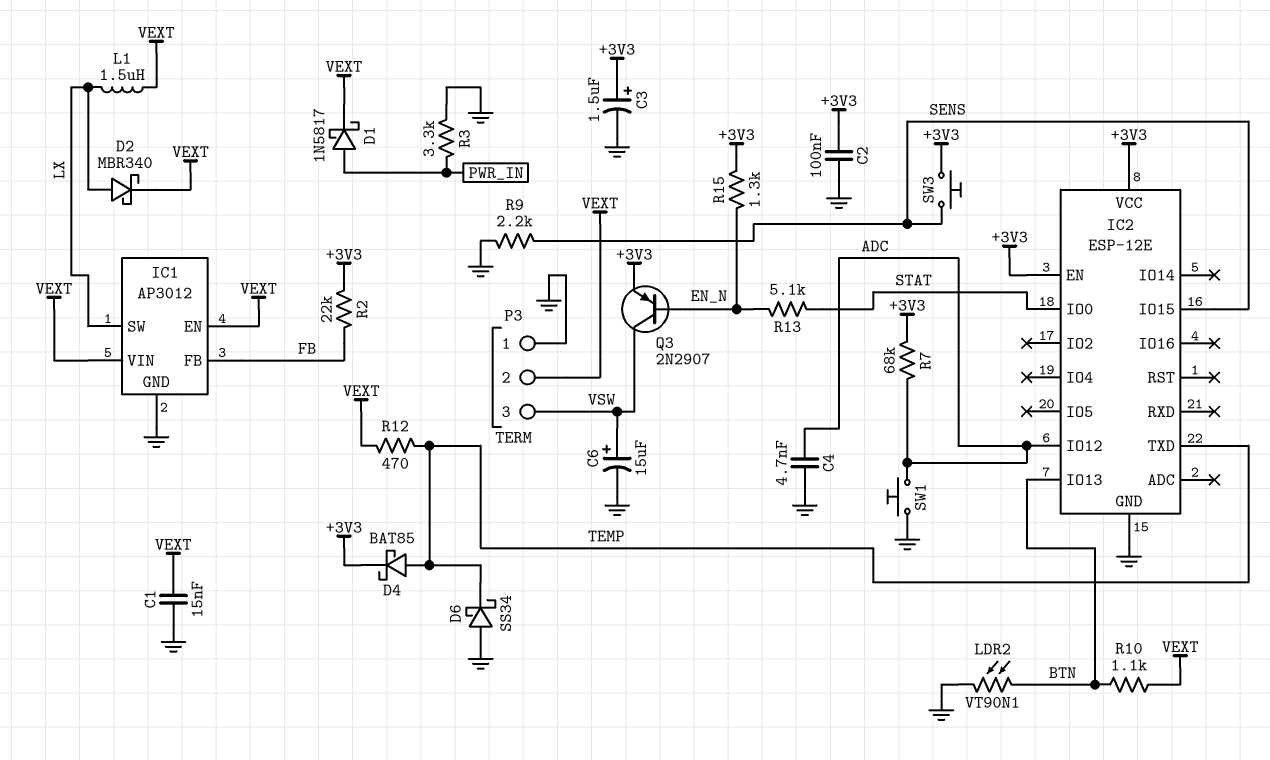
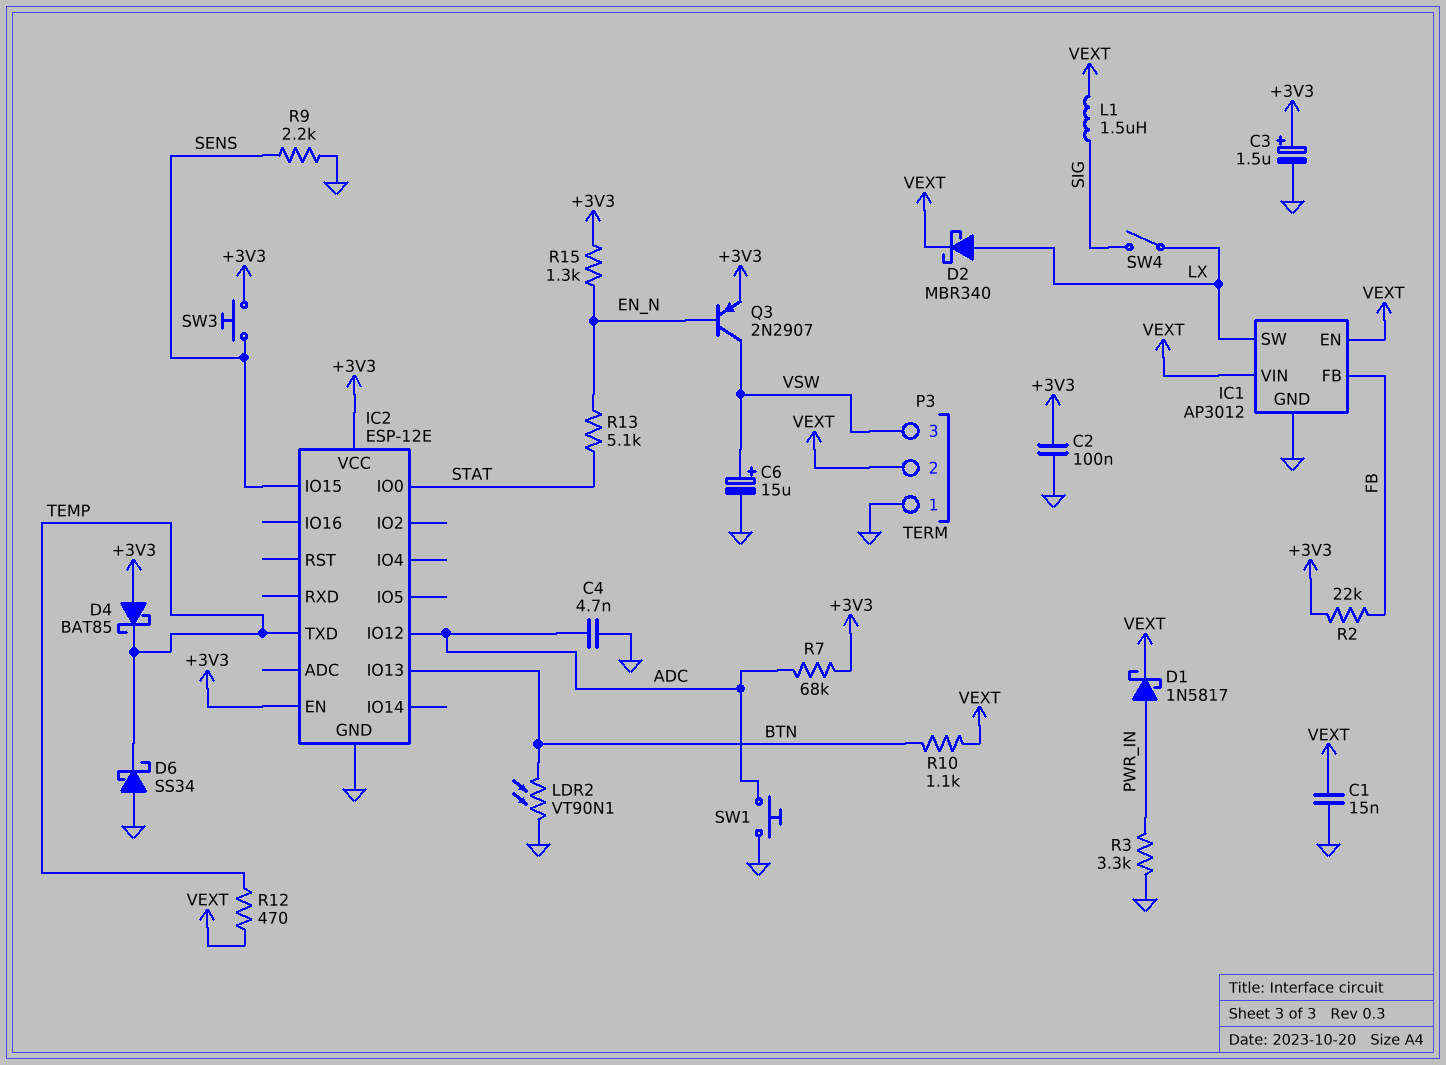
D4: schottky BAT85 (A TEMP, K +3V3) -> schottky BAT85 (A +3V3, K TEMP)
L1: 1.5uH (LX, VEXT) -> 1.5uH (SIG, VEXT)
SW4: none -> switch (LX, SIG)

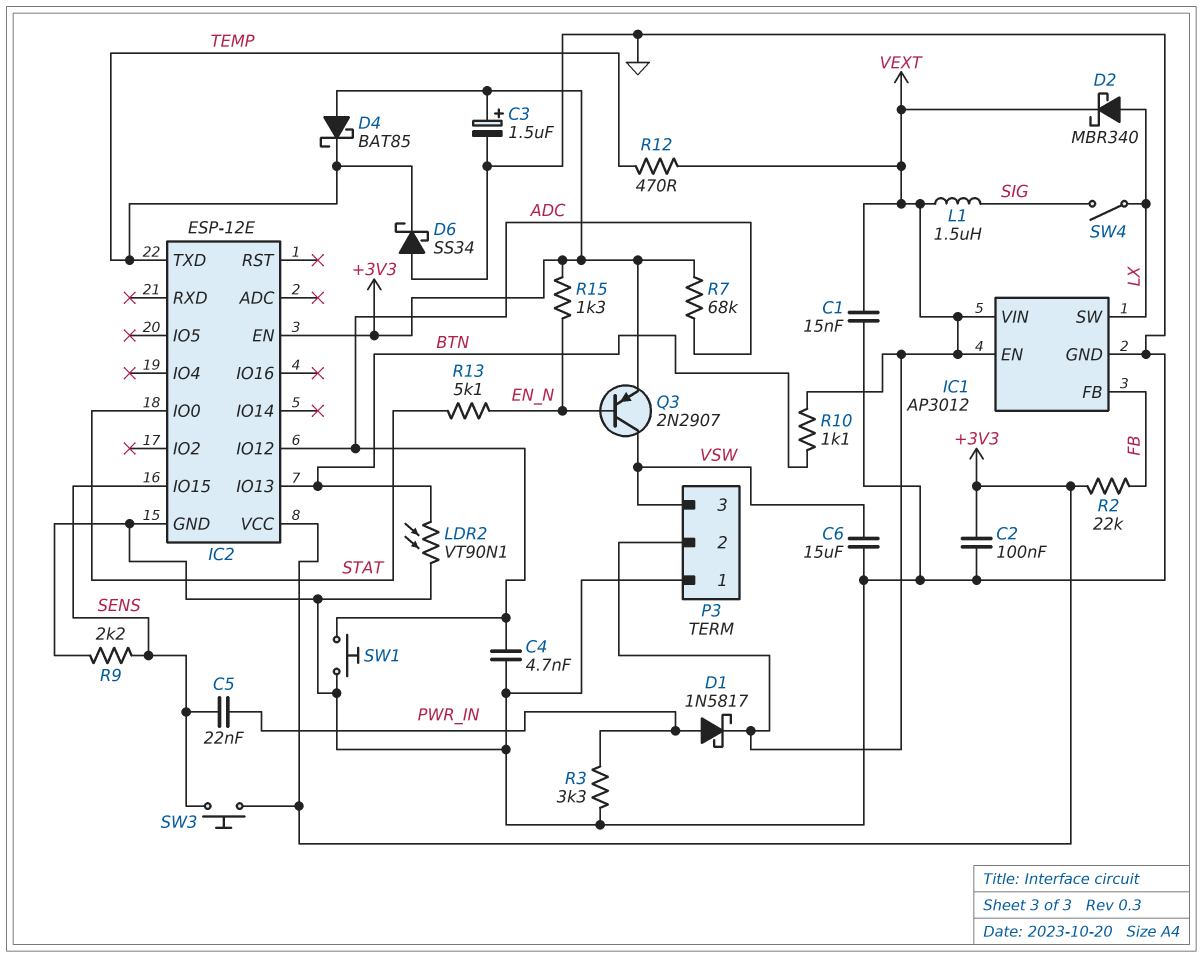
C5: none -> 22nF (PWR_IN, SENS)
C6: 15uF (plus VSW, minus GND) -> 15uF (GND, VSW)

